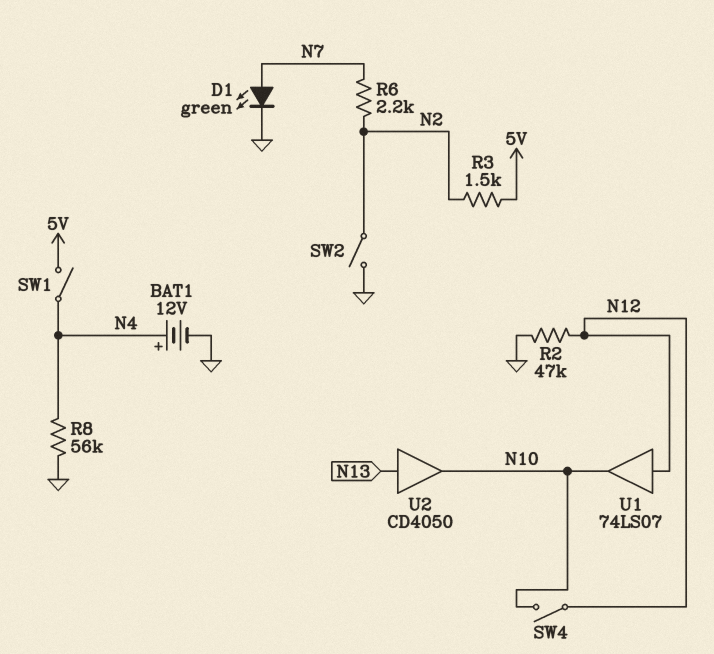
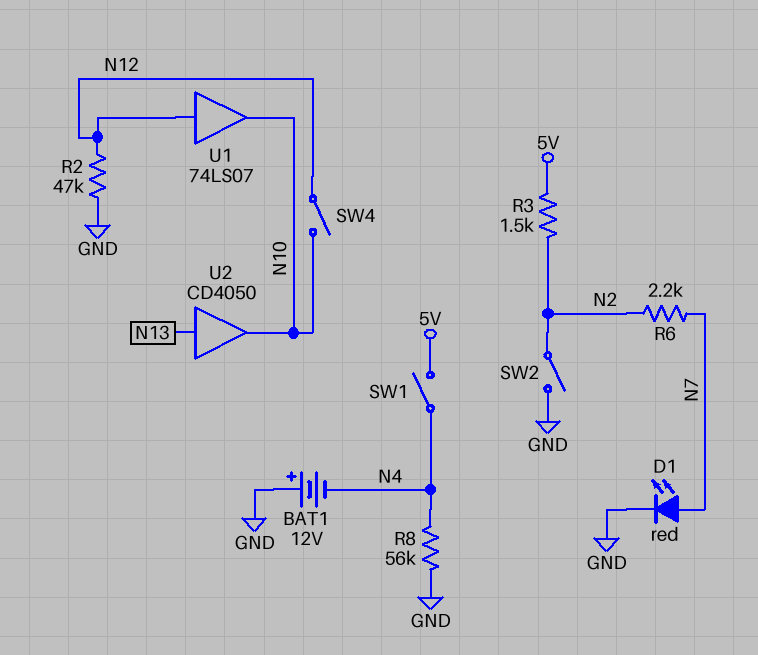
BAT1: 12V (plus N4, minus GND) -> 12V (plus GND, minus N4)
D1: LED green (A N7, K GND) -> LED red (A N7, K GND)

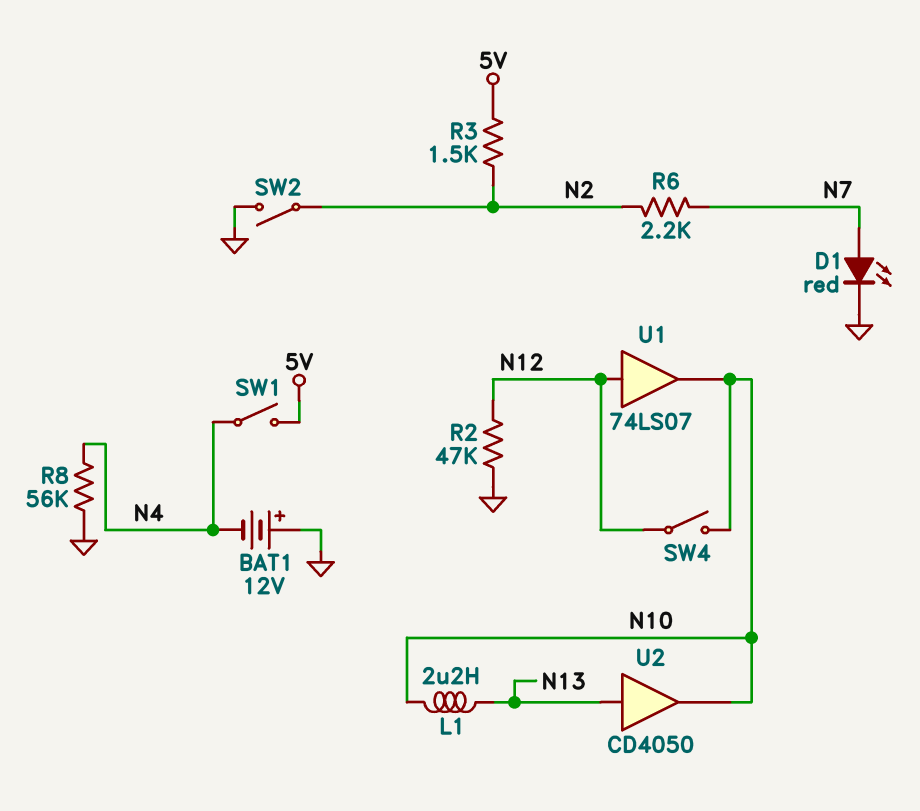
L1: none -> 2.2uH (N10, N13)

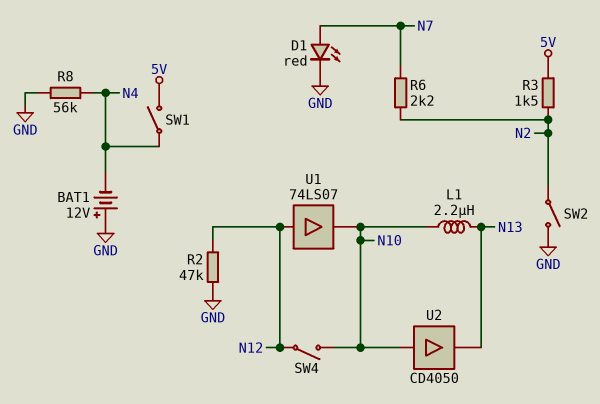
U2: buffer CD4050 (in N13, out N10) -> buffer CD4050 (in N10, out N13)

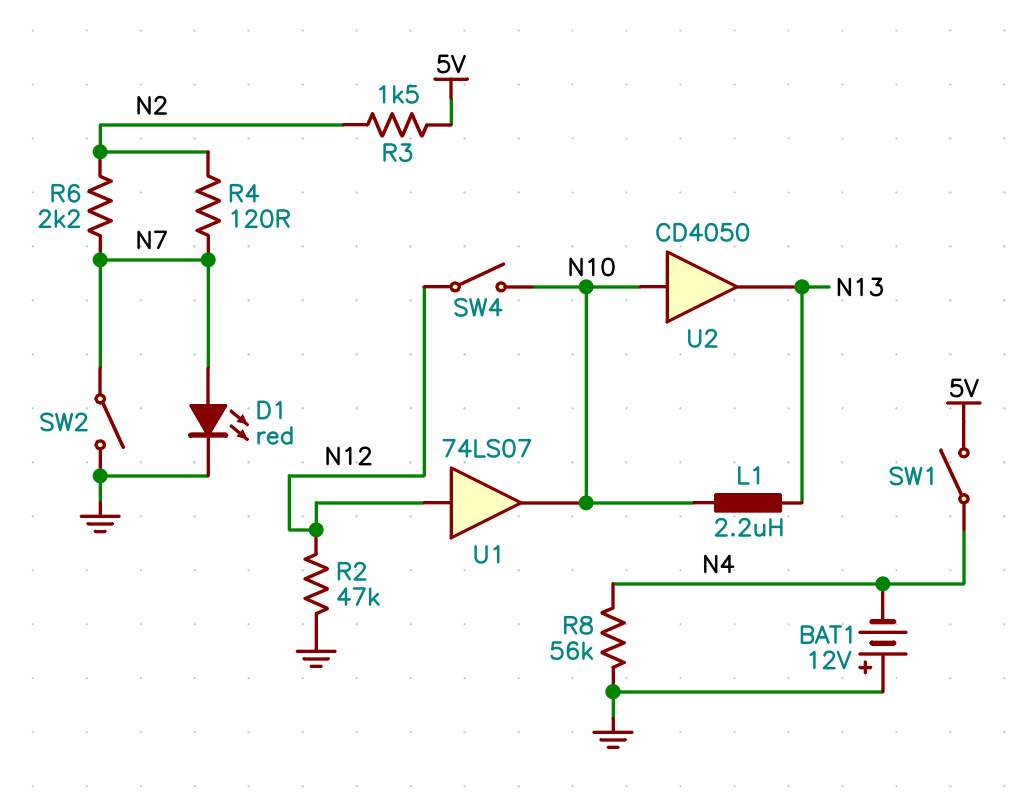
R4: none -> 120 (N2, N7)
SW2: switch (GND, N2) -> switch (GND, N7)

